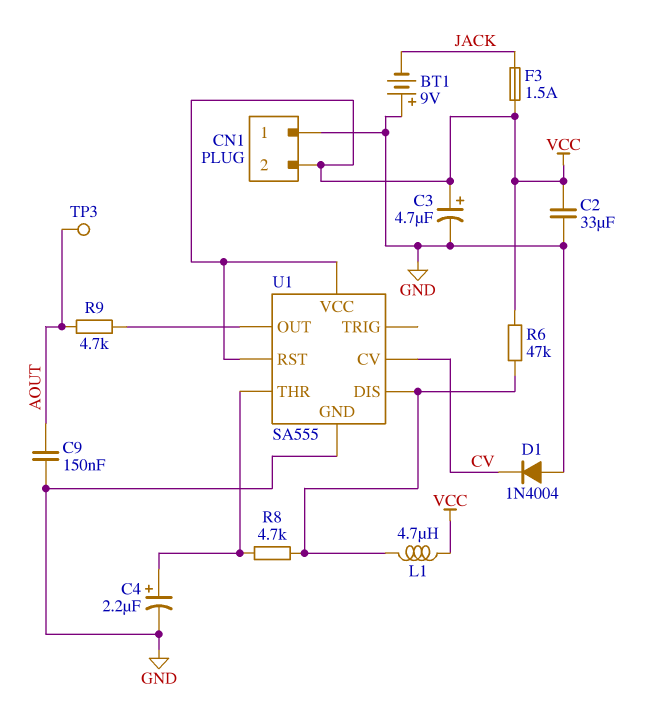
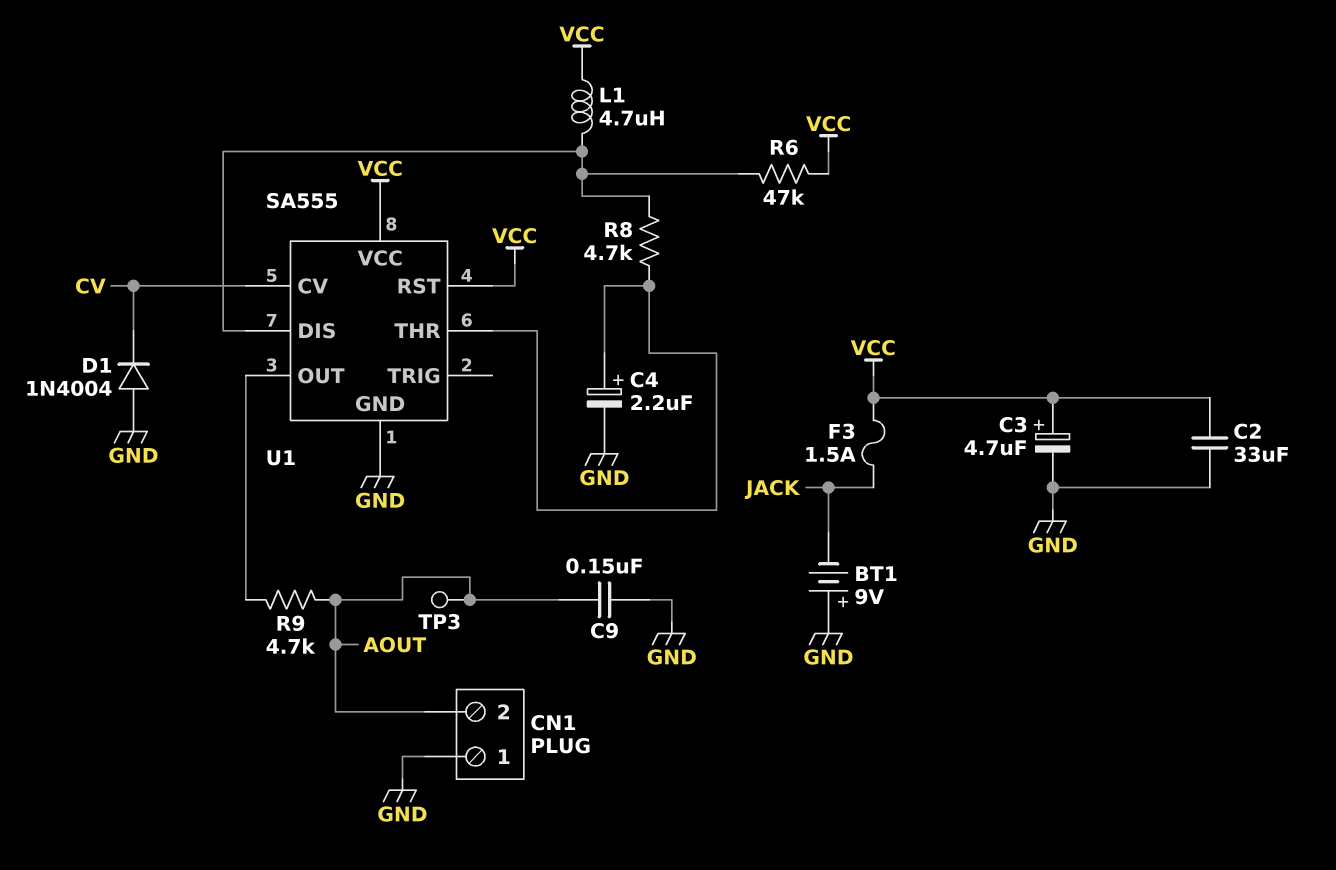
CN1 pin 2: VCC -> AOUT

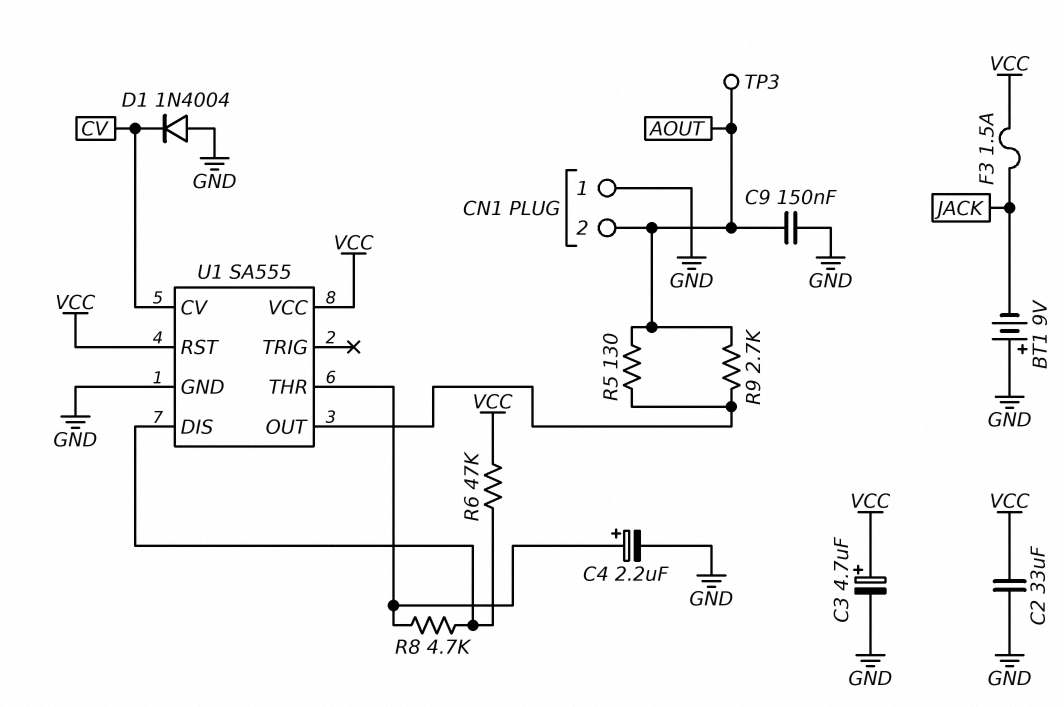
L1: 4.7uH (U1/DIS, VCC) -> none
R5: none -> 130 (AOUT, U1/OUT)
R9: 4.7k (AOUT, U1/OUT) -> 2.7k (AOUT, U1/OUT)

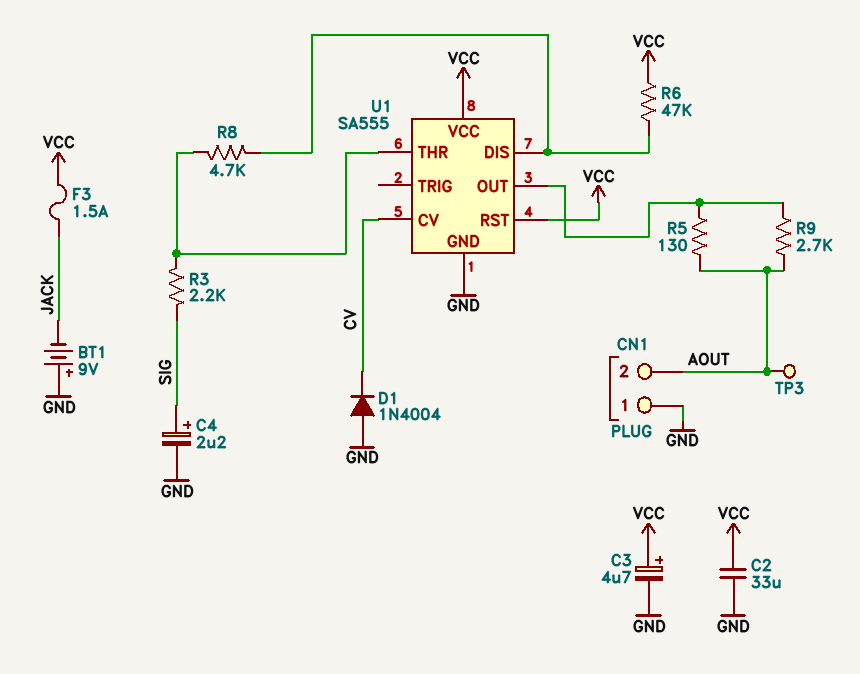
C4: 2.2uF (plus U1/THR, minus GND) -> 2.2uF (plus SIG, minus GND)
C9: 150nF (AOUT, GND) -> none
R3: none -> 2.2k (SIG, U1/THR)

